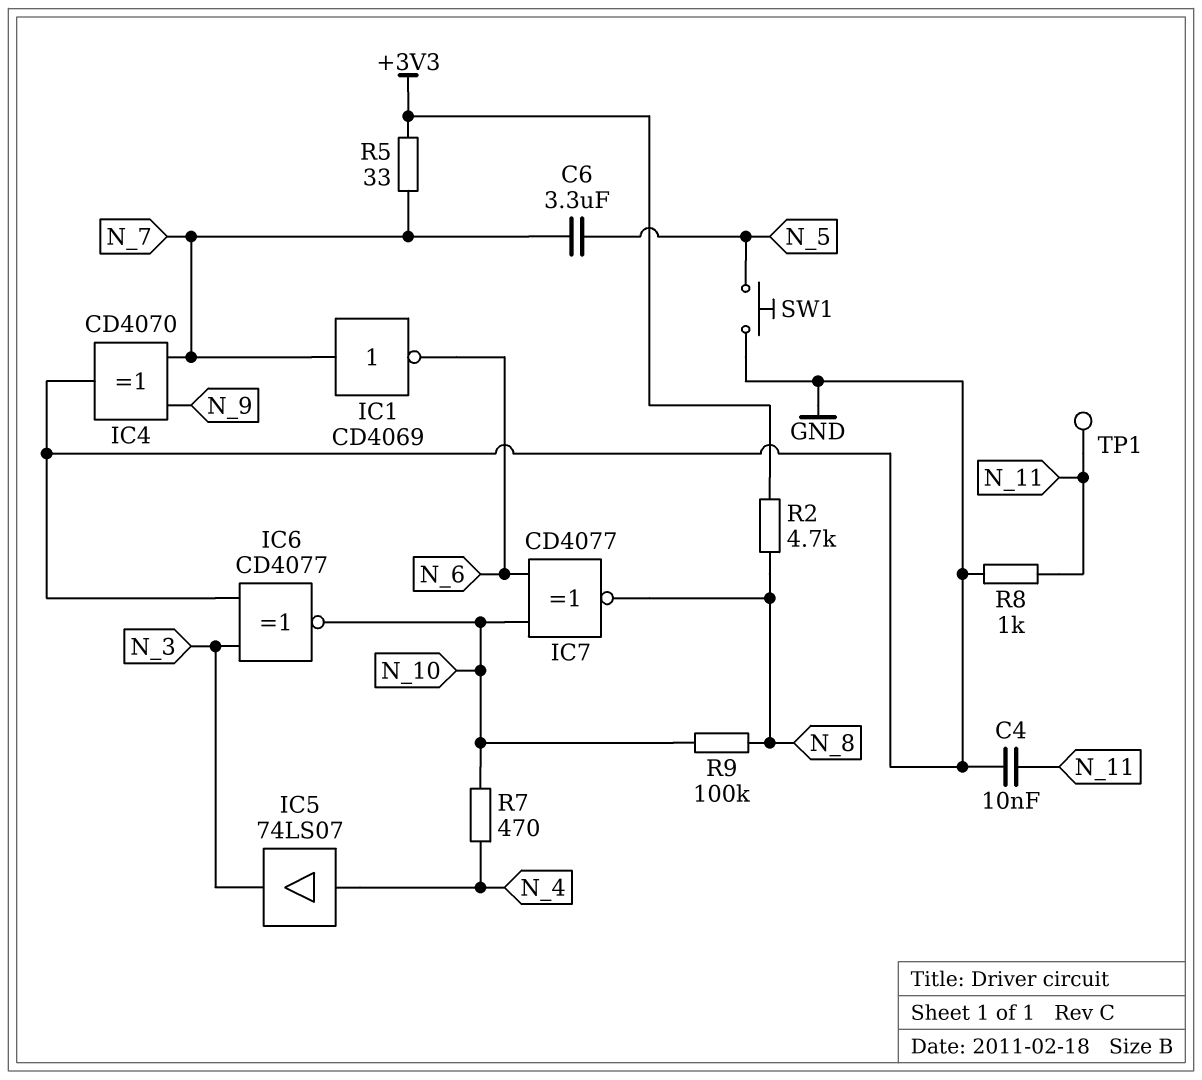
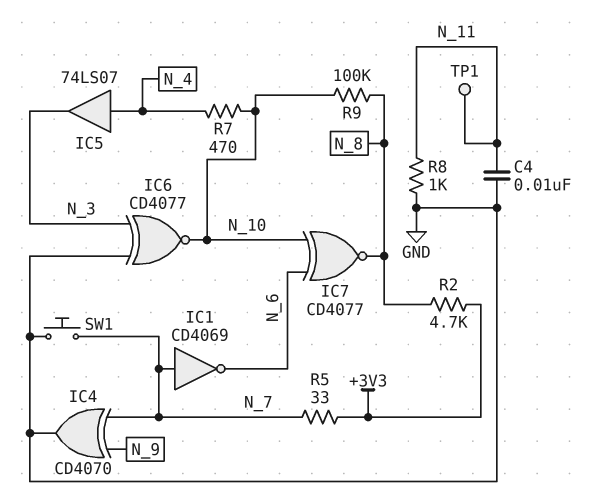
C6: 3.3uF (N_5, N_7) -> none
SW1: button (GND, N_5) -> button (GND, N_7)

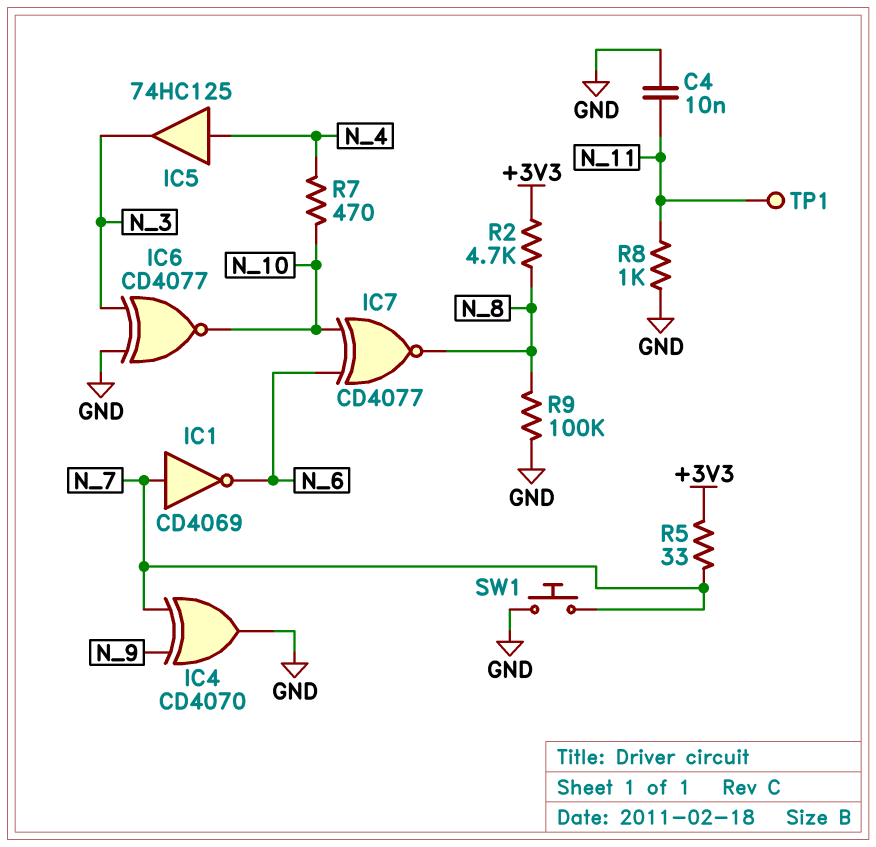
IC5: buffer 74LS07 (in N_4, out N_3) -> buffer 74HC125 (in N_4, out N_3)
R9: 100k (N_8, N_10) -> 100k (GND, N_8)

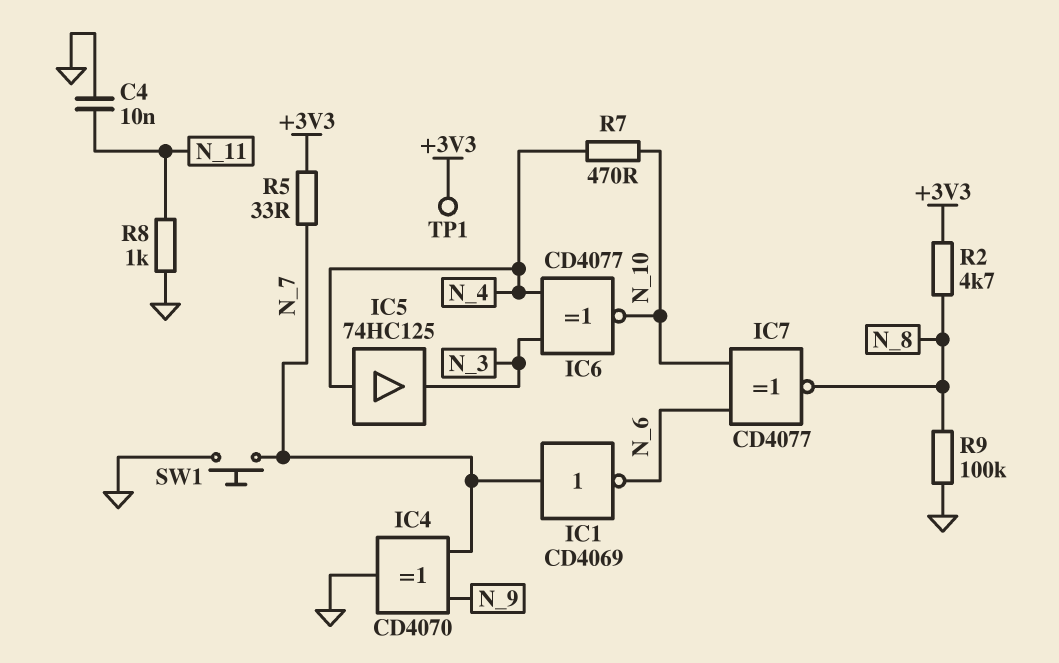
IC6: XNOR CD4077 (in GND, in N_3, out N_10) -> XNOR CD4077 (in N_3, in N_4, out N_10)
TP1: test point (N_11) -> test point (+3V3)

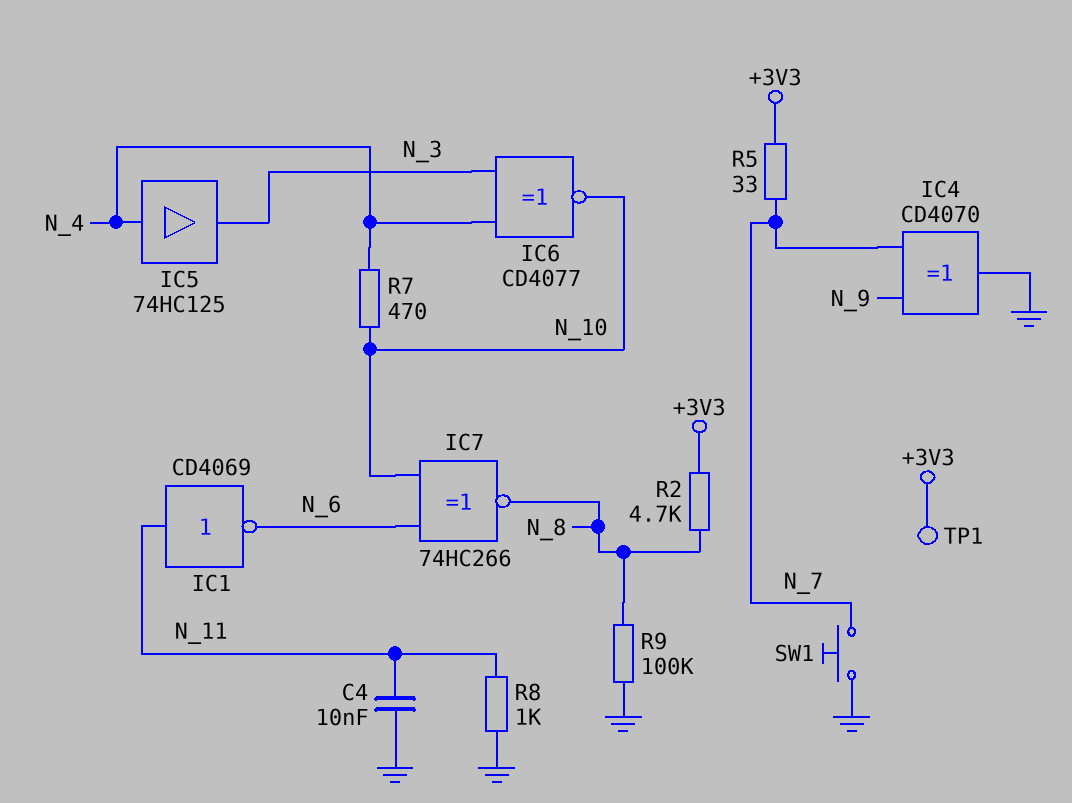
IC1: NOT CD4069 (in N_7, out N_6) -> NOT CD4069 (in N_11, out N_6)
IC7: XNOR CD4077 (in N_6, in N_10, out N_8) -> XNOR 74HC266 (in N_6, in N_10, out N_8)

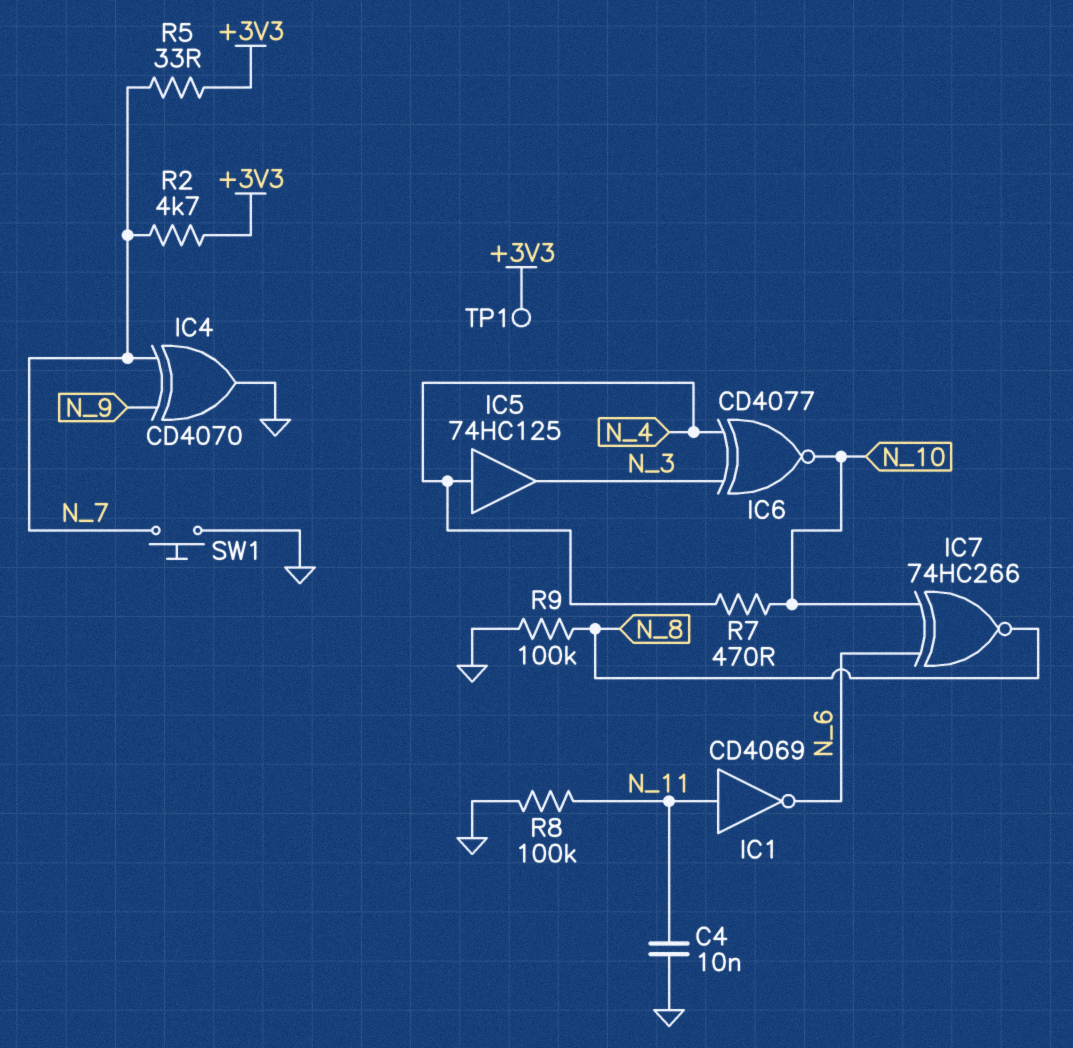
R2: 4.7k (+3V3, N_8) -> 4.7k (+3V3, N_7)
R8: 1k (GND, N_11) -> 100k (GND, N_11)

